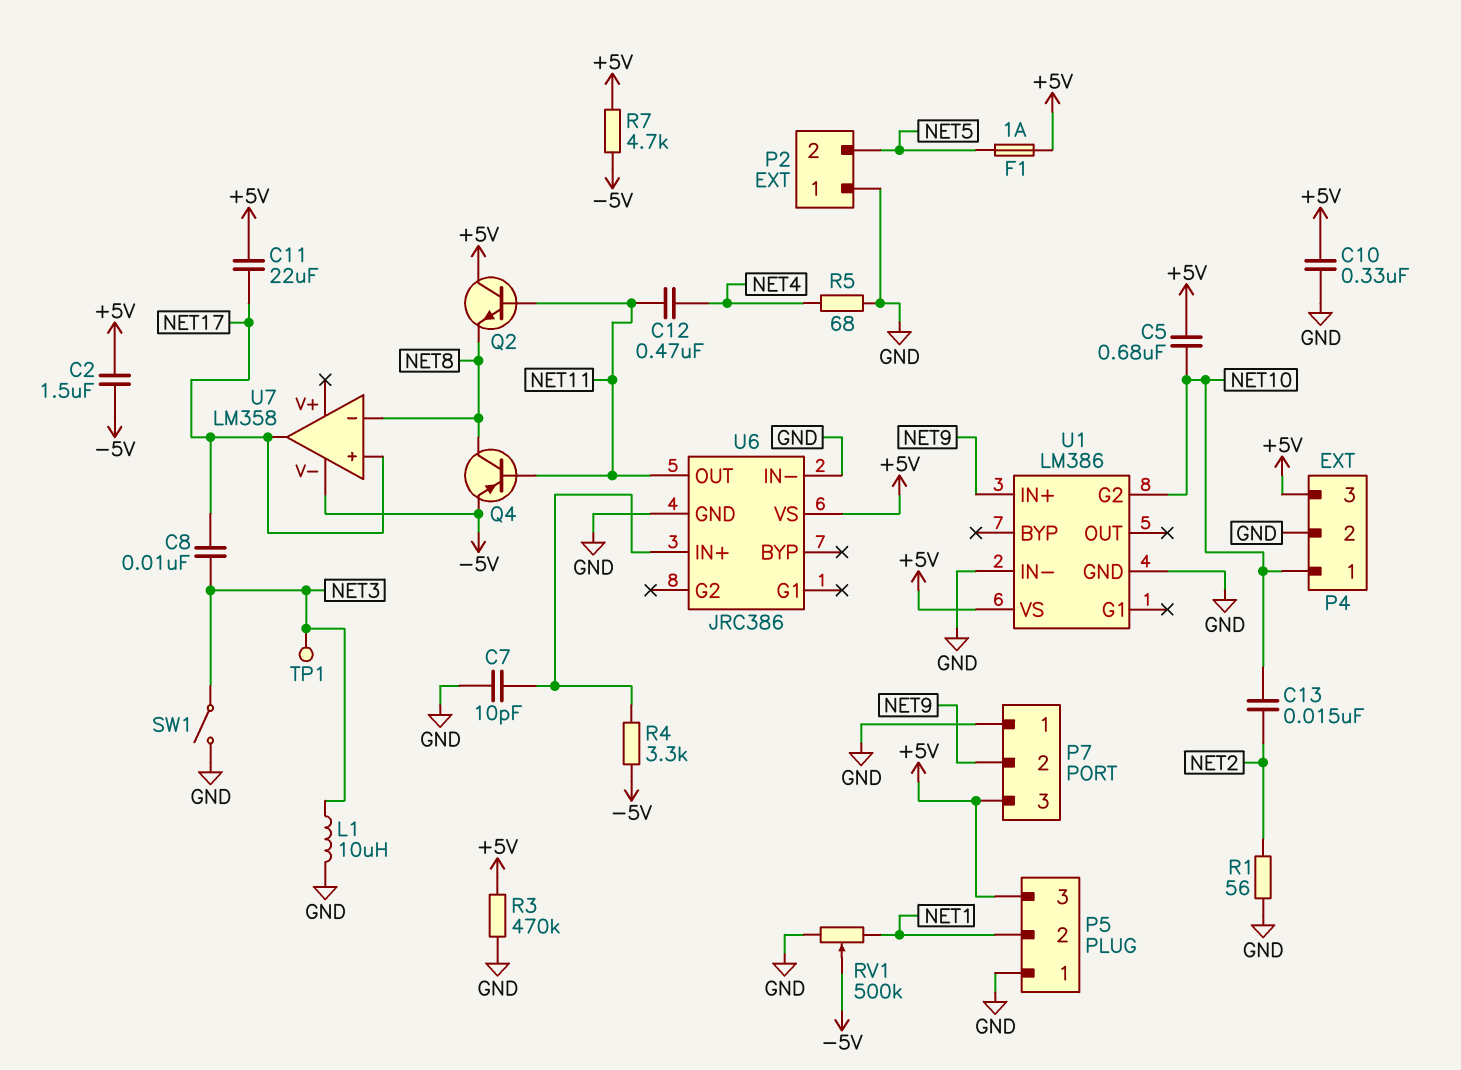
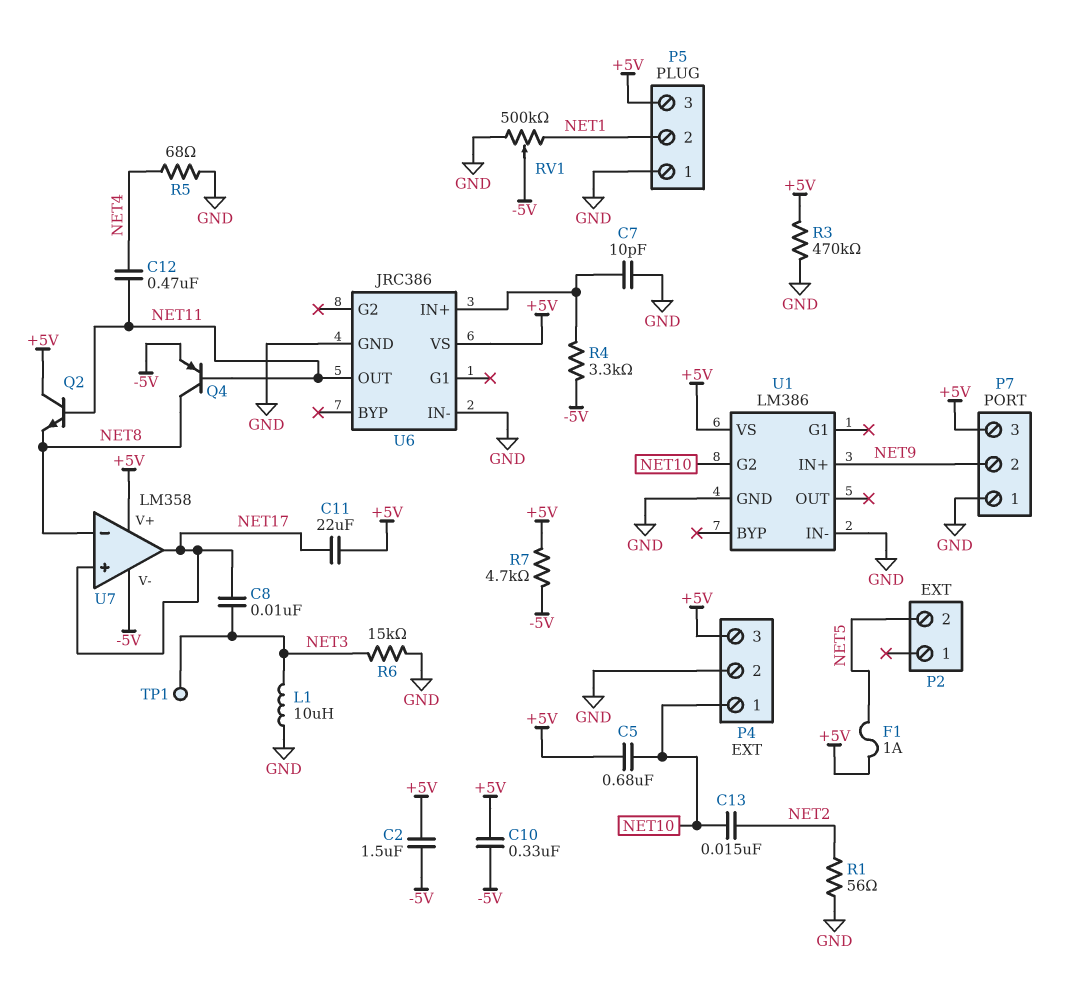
C10: 330nF (+5V, GND) -> 330nF (+5V, -5V)
P2 pin 1: GND -> none
R6: none -> 15k (GND, NET3)
SW1: switch (GND, NET3) -> none
U7 pin V+: none -> +5V

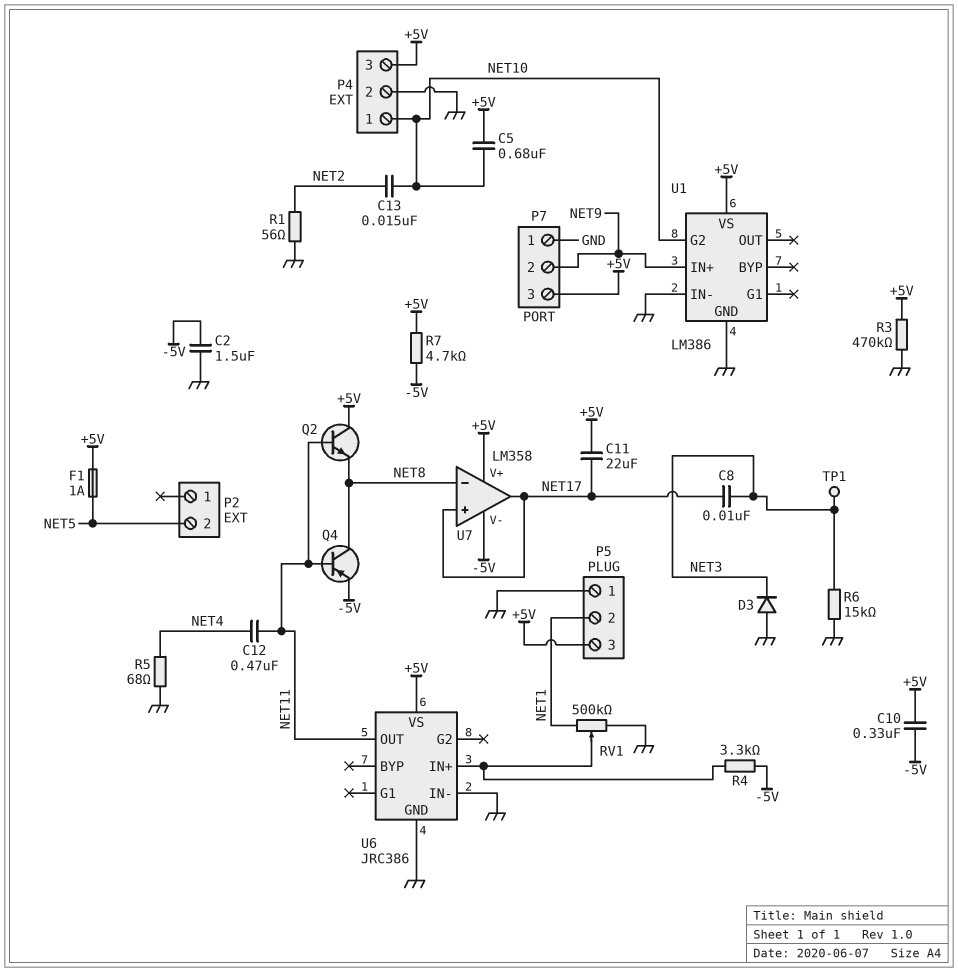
C2: 1.5uF (+5V, -5V) -> 1.5uF (-5V, GND)
C7: 10pF (GND, U6/IN+) -> none
D3: none -> diode (A GND, K NET3)
L1: 10uH (GND, NET3) -> none
RV1: 500k (GND, NET1, wiper -5V) -> 500k (GND, NET1, wiper U6/IN+)

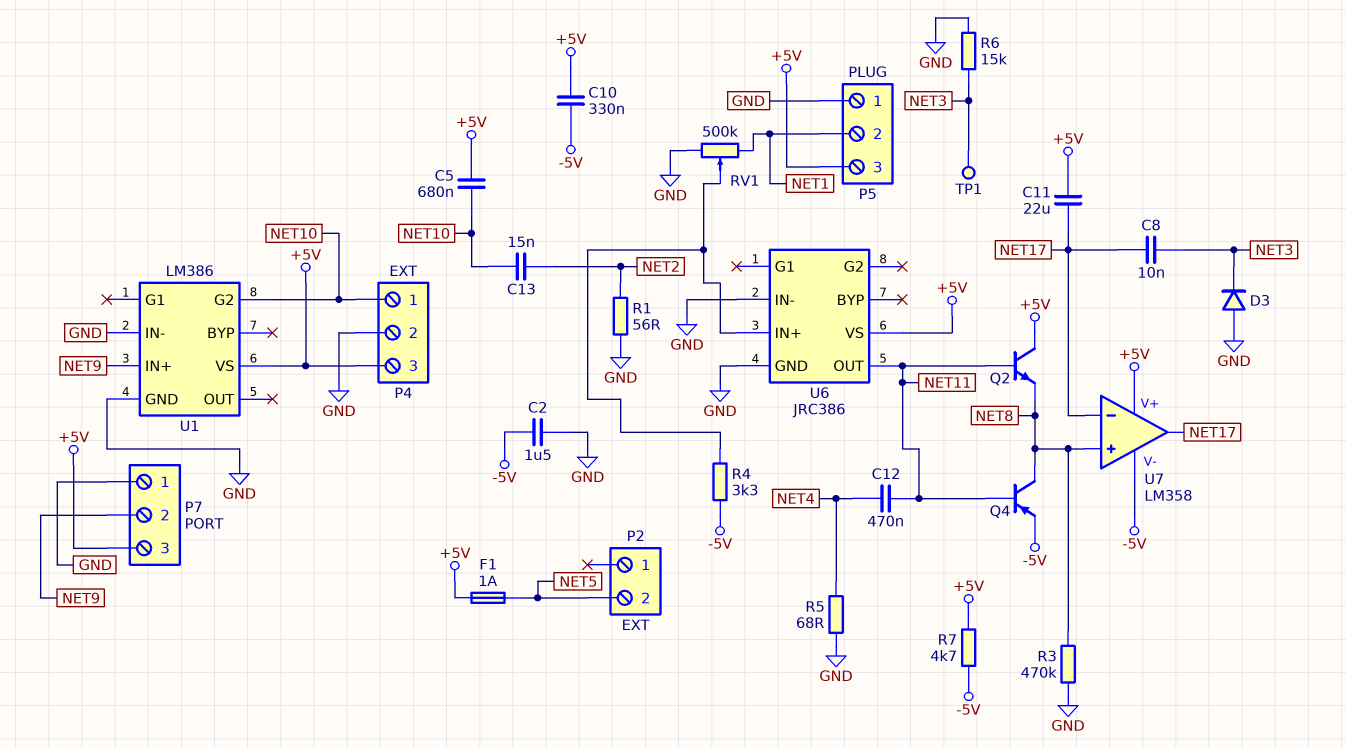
R3: 470k (+5V, GND) -> 470k (GND, NET8)
U7 pin in+: NET17 -> NET8
U7 pin in-: NET8 -> NET17

